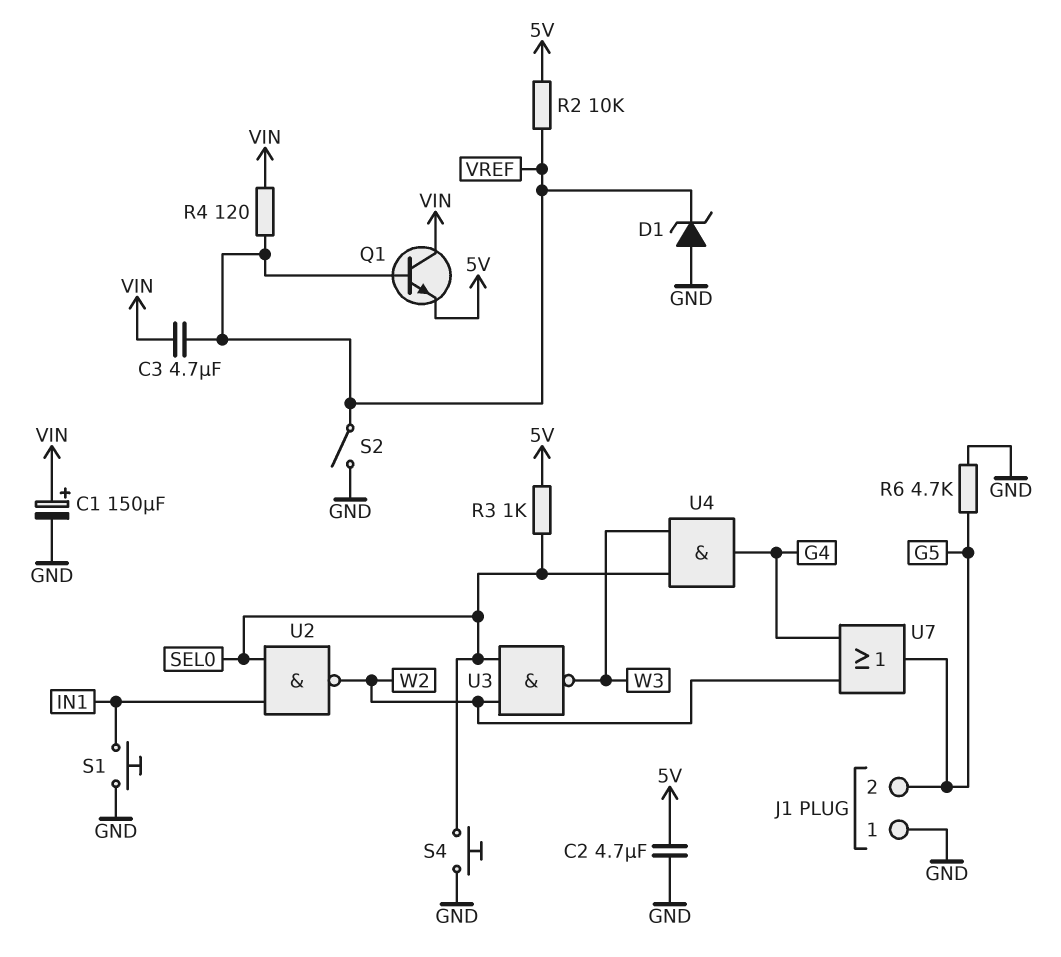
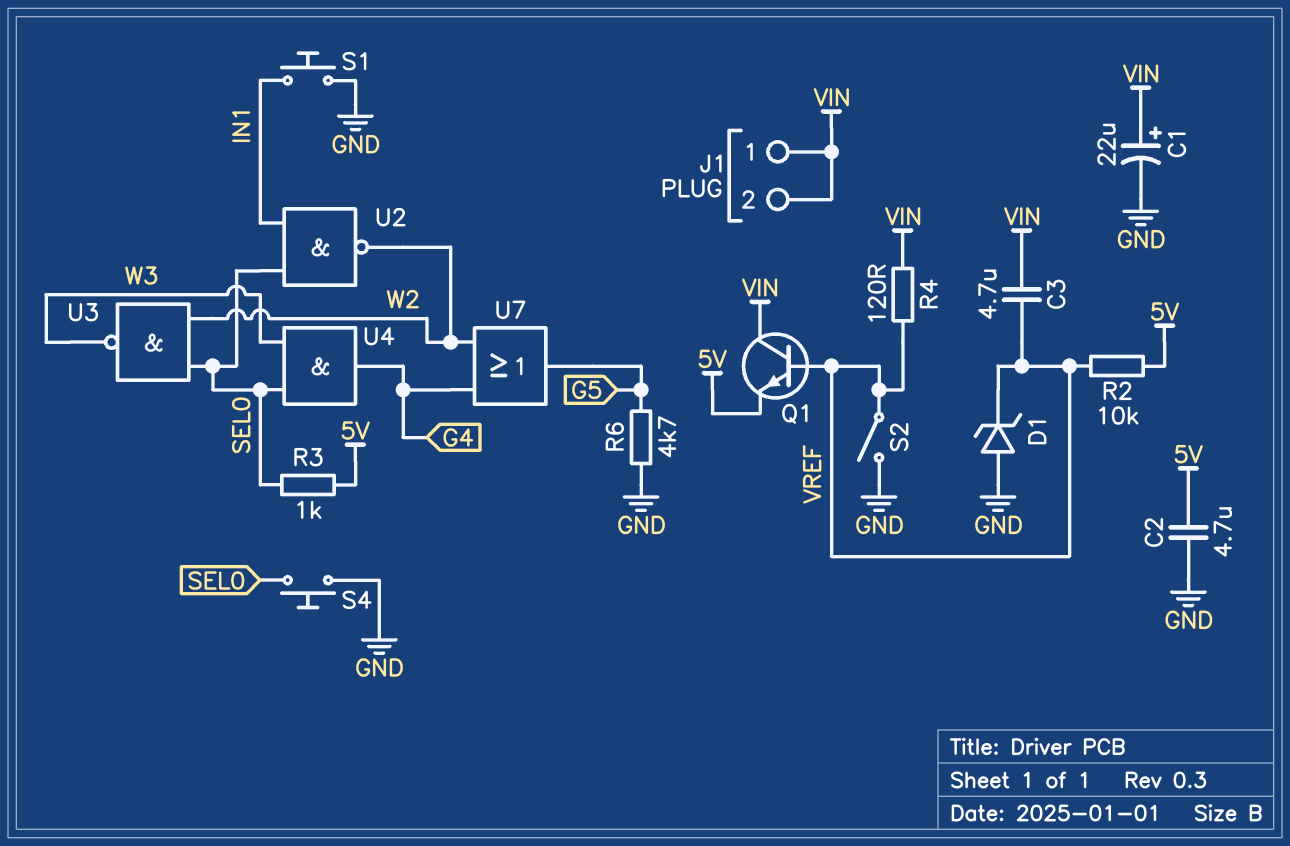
C1: 150uF (plus VIN, minus GND) -> 22uF (plus VIN, minus GND)
J1 pin 1: GND -> VIN
J1 pin 2: G5 -> VIN

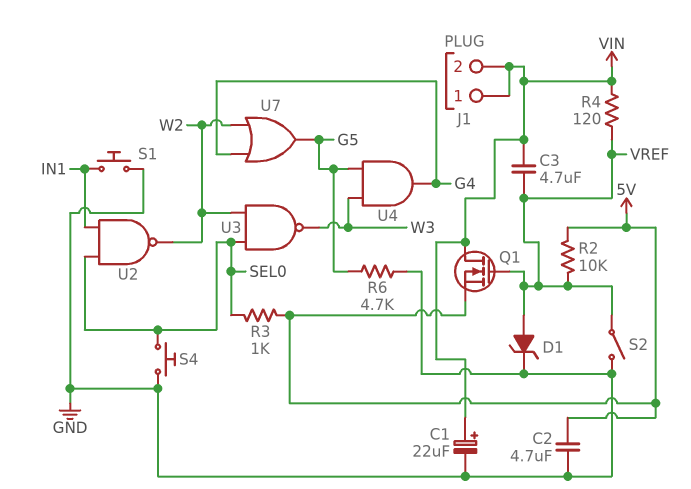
D1: zener (A GND, K VREF) -> zener (A VREF, K GND)
Q1: NPN (B VREF, C VIN, E 5V) -> NMOS (G VREF, D VIN, S 5V)
U4: AND (in SEL0, in W3, out G4) -> AND (in G5, in W3, out G4)

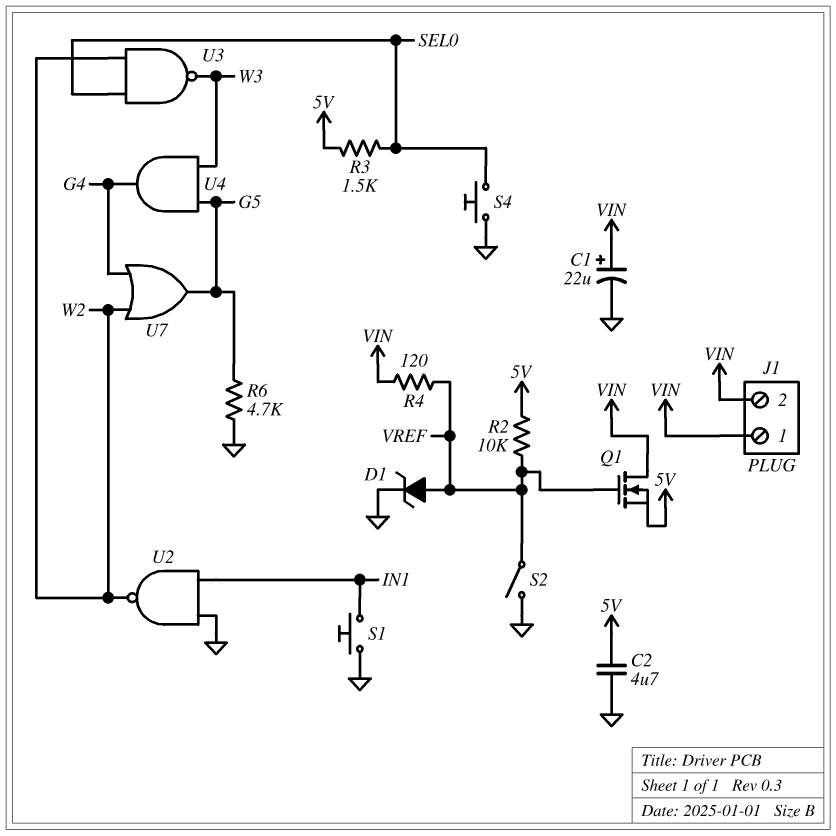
C3: 4.7uF (VIN, VREF) -> none
R3: 1k (5V, SEL0) -> 1.5k (5V, SEL0)
U2: NAND (in IN1, in SEL0, out W2) -> NAND (in GND, in IN1, out W2)

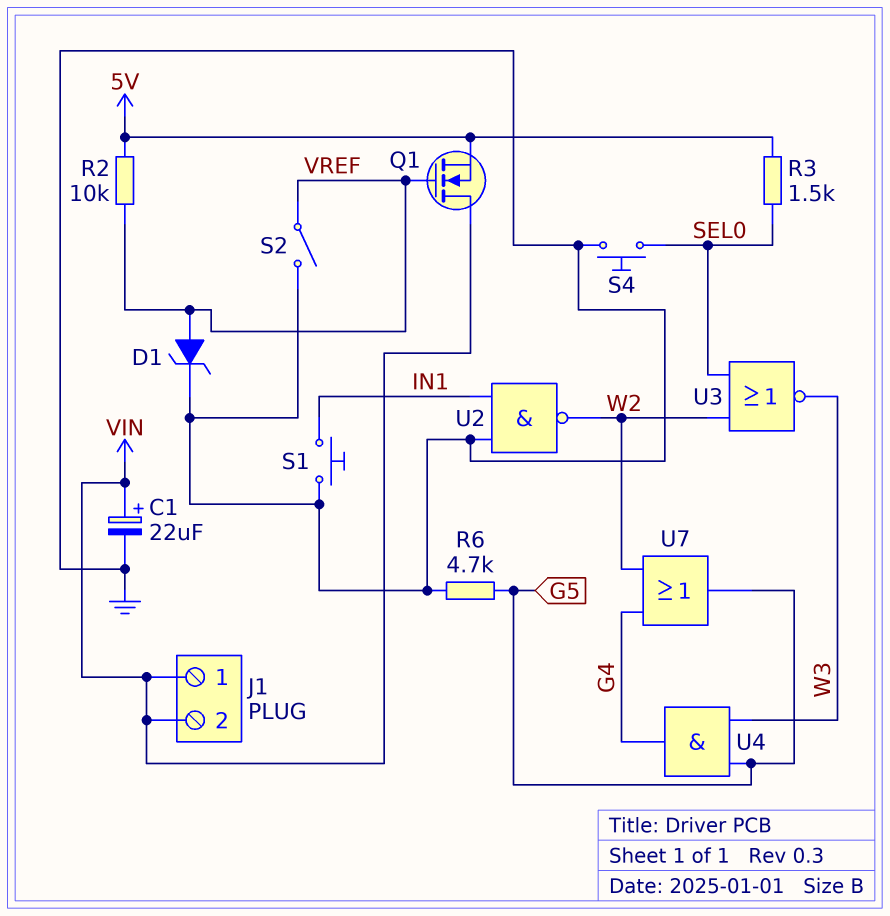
C2: 4.7uF (5V, GND) -> none
R4: 120 (VIN, VREF) -> none
U3: NAND (in SEL0, in W2, out W3) -> NOR (in SEL0, in W2, out W3)

